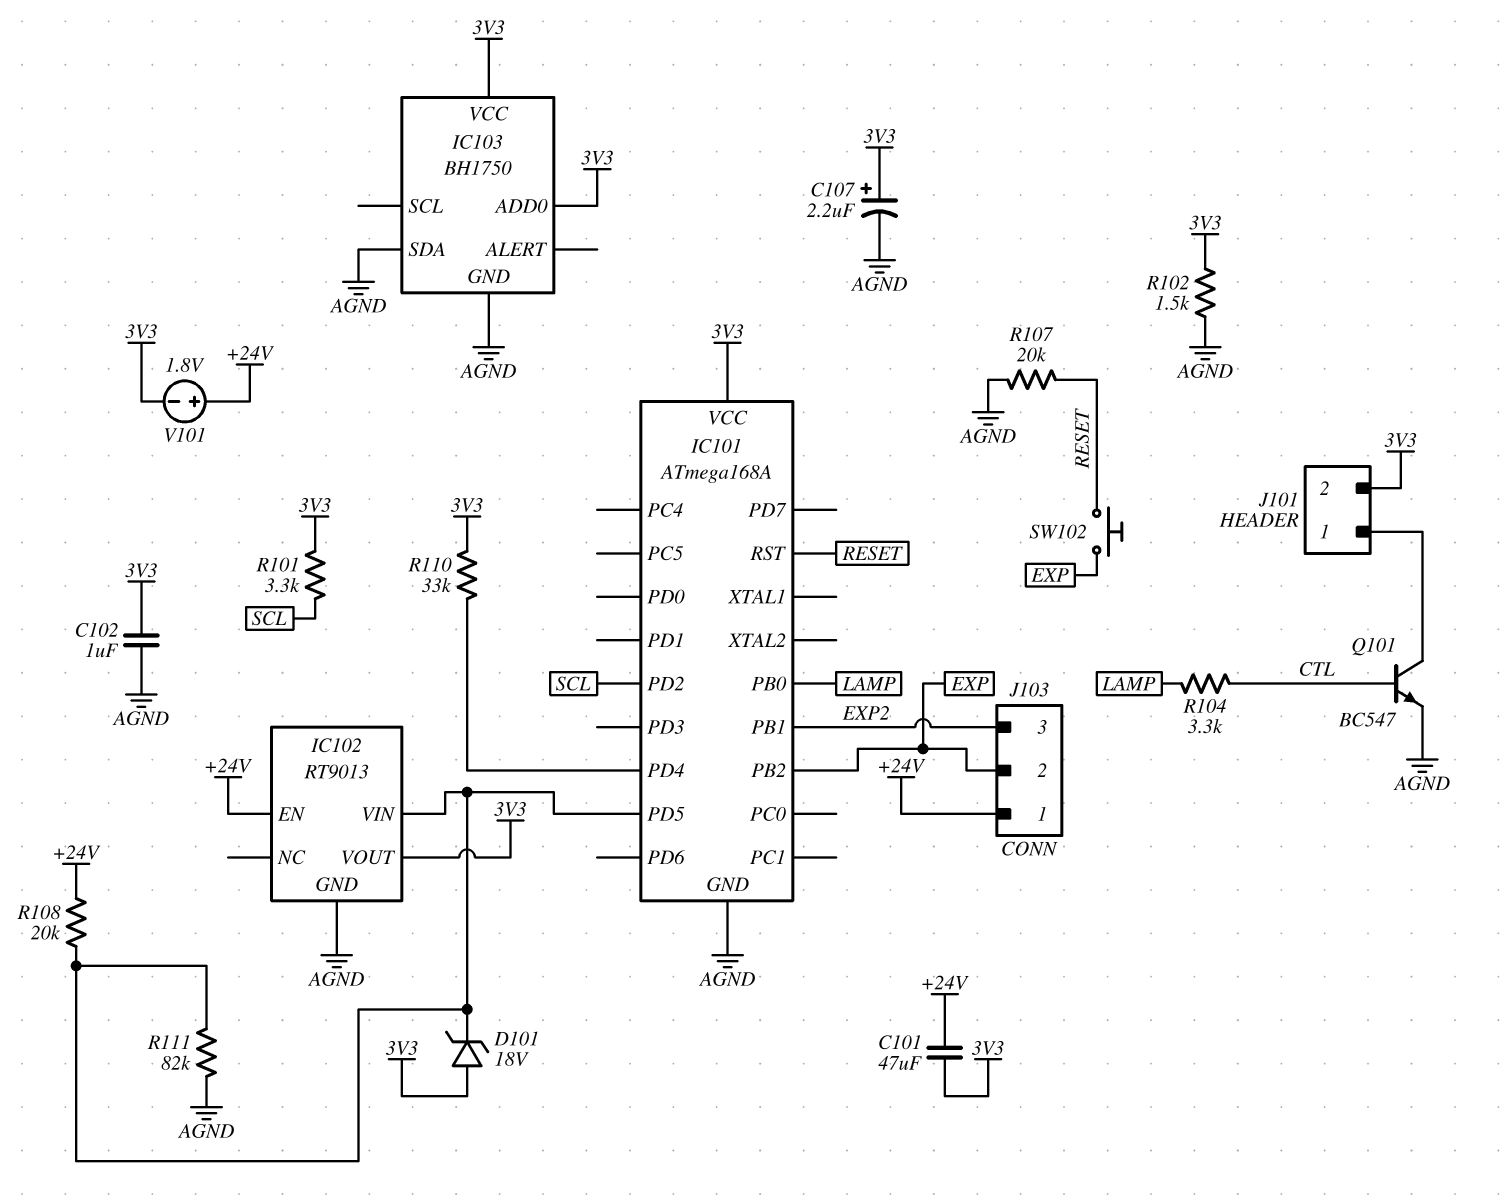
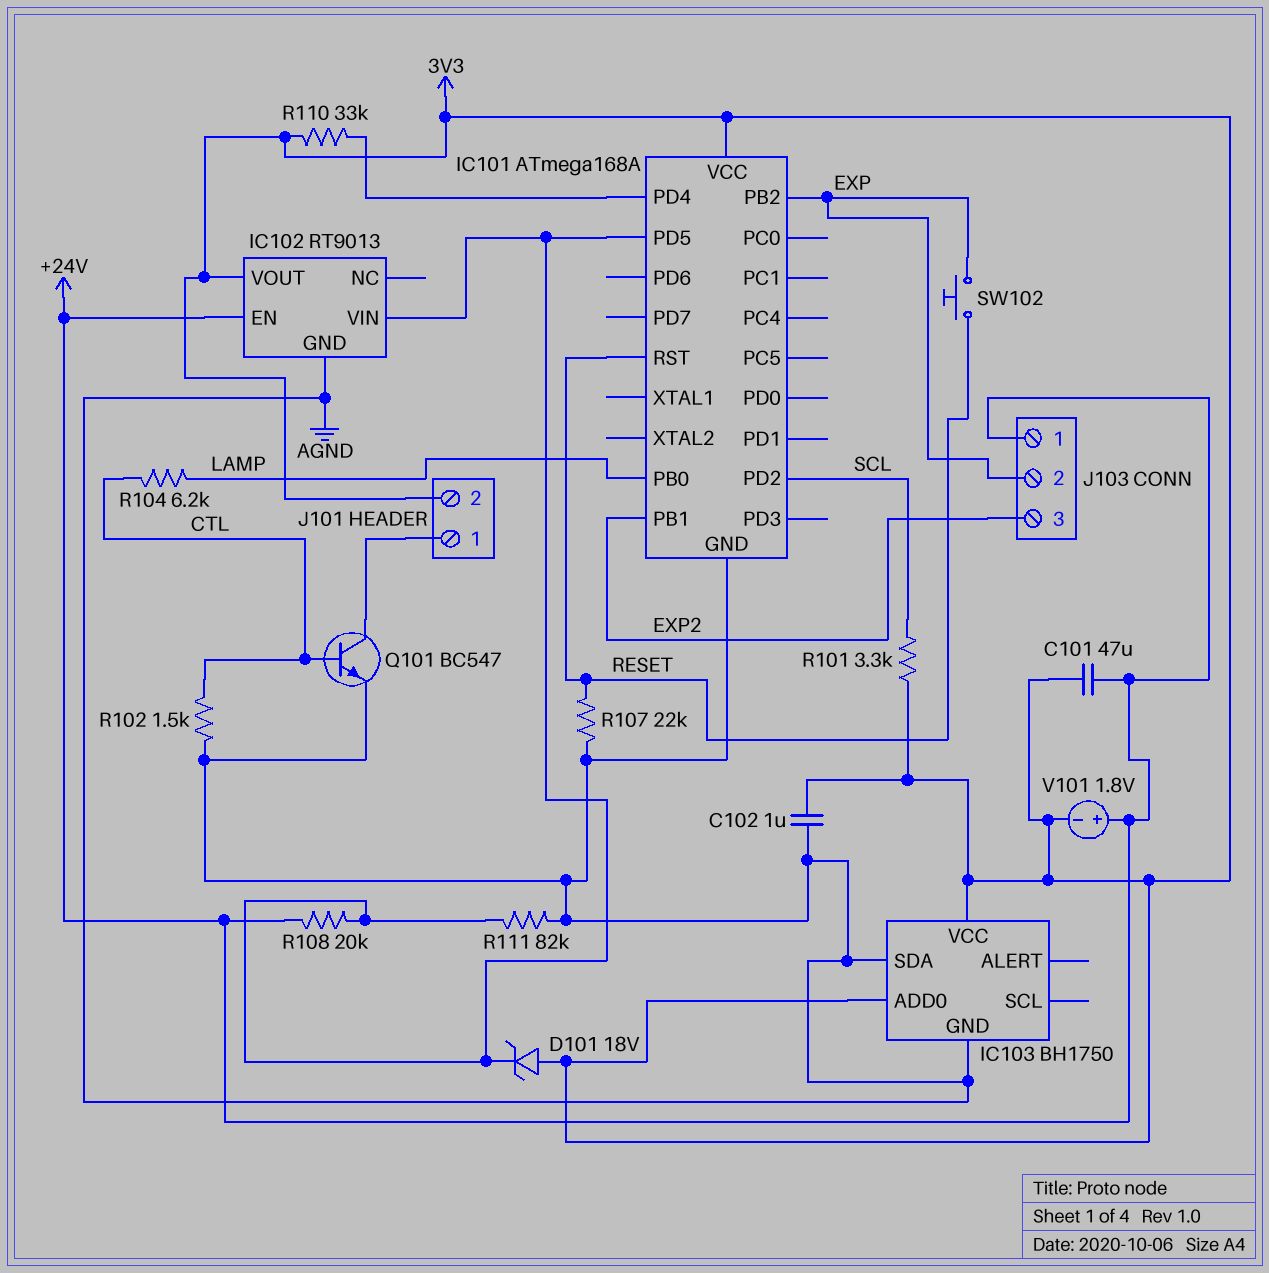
C107: 2.2uF (plus 3V3, minus AGND) -> none
R102: 1.5k (3V3, AGND) -> 1.5k (AGND, CTL)
R104: 3.3k (CTL, LAMP) -> 6.2k (CTL, LAMP)
R107: 20k (AGND, RESET) -> 22k (AGND, RESET)

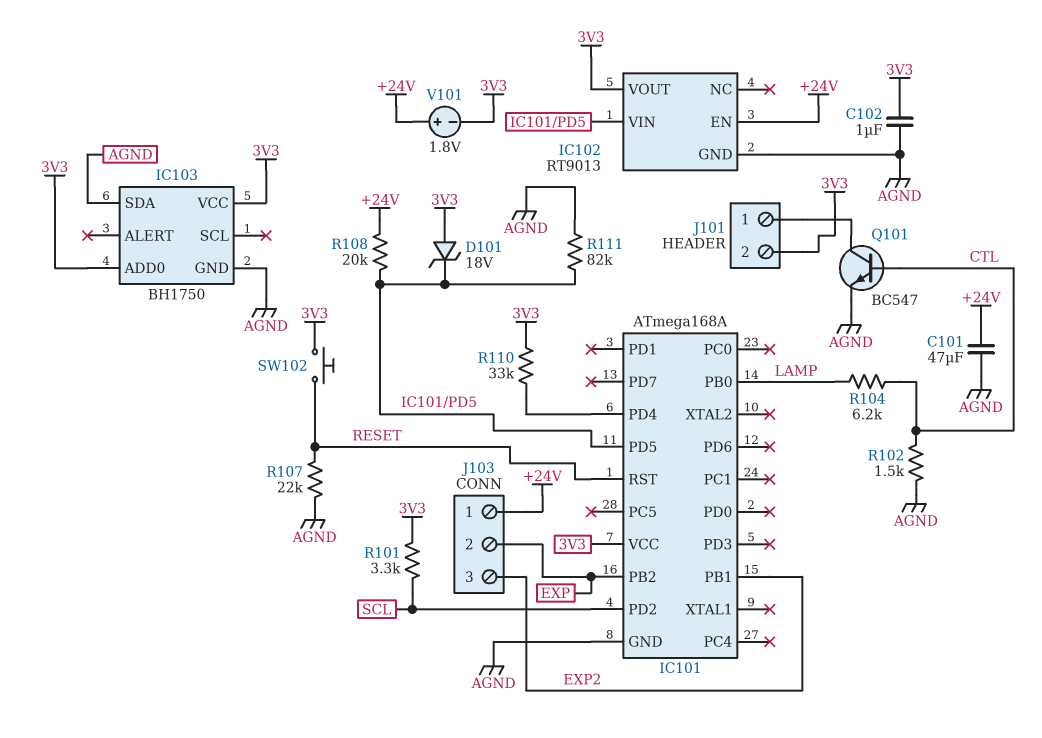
C101: 47uF (+24V, 3V3) -> 47uF (+24V, AGND)
SW102: button (EXP, RESET) -> button (3V3, RESET)

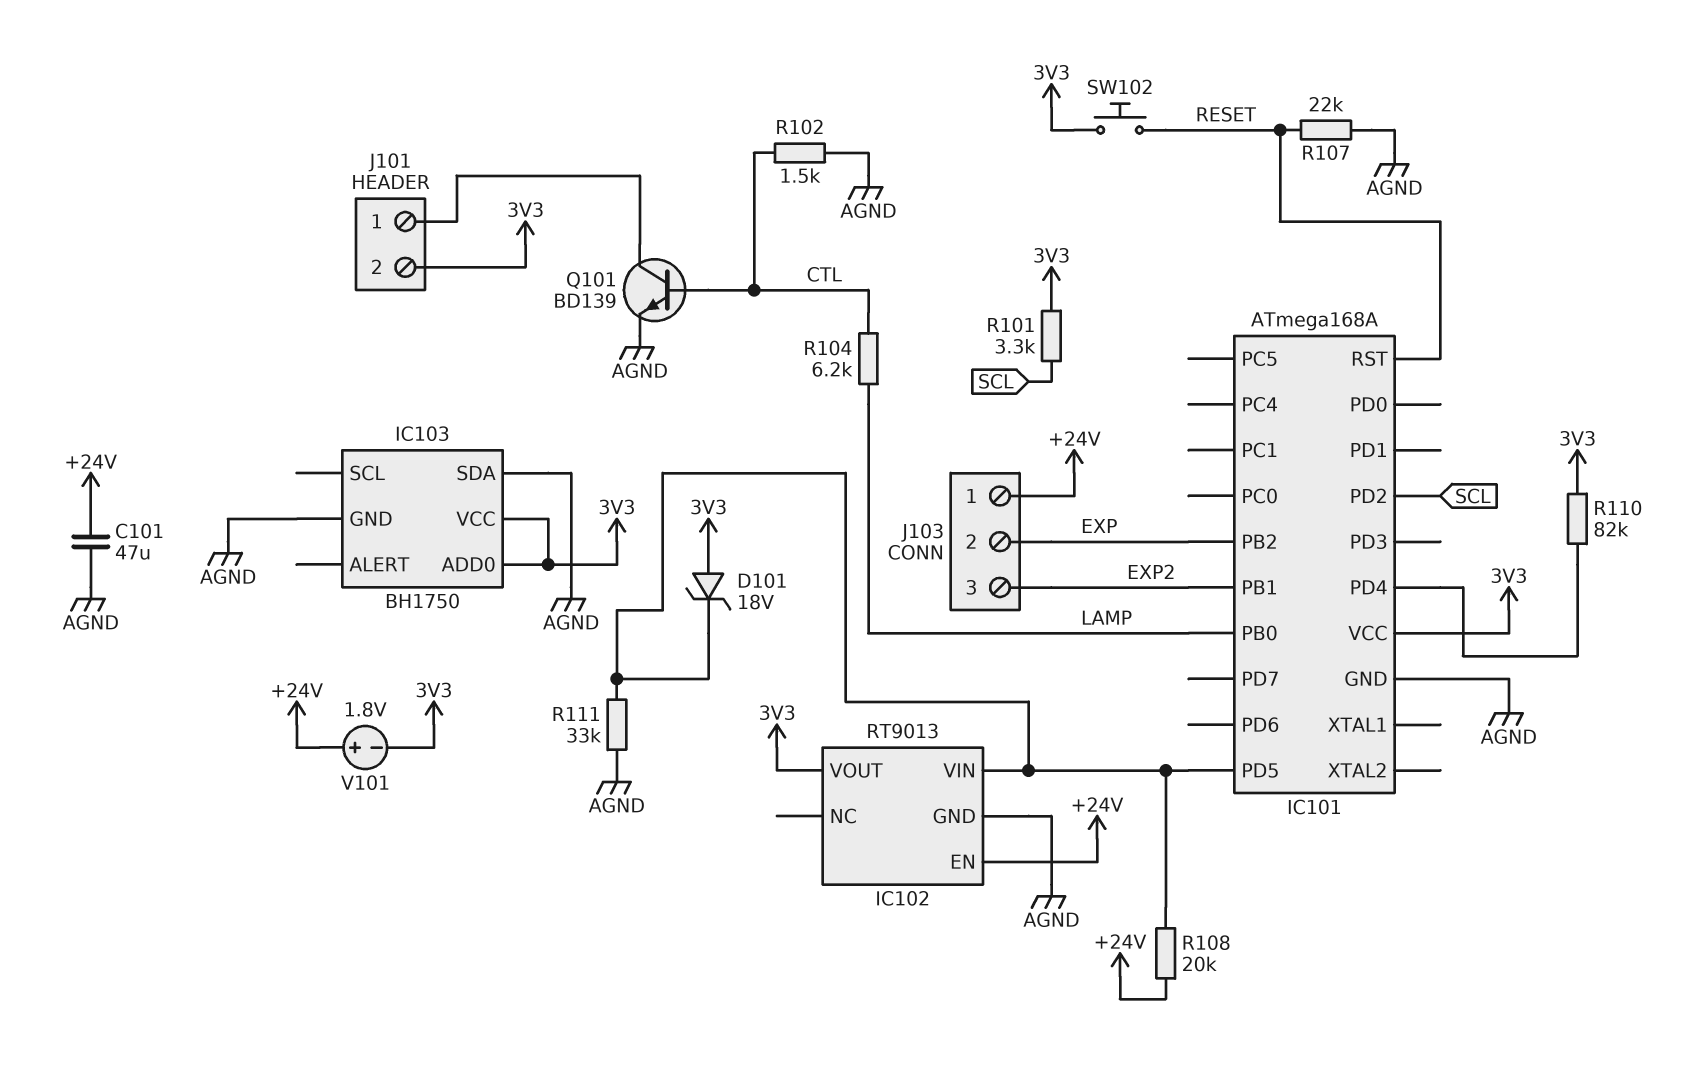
C102: 1uF (3V3, AGND) -> none
Q101: NPN BC547 (B CTL, C J101/1, E AGND) -> NPN BD139 (B CTL, C J101/1, E AGND)
R110: 33k (3V3, IC101/PD4) -> 82k (3V3, IC101/PD4)
R111: 82k (AGND, IC101/PD5) -> 33k (AGND, IC101/PD5)

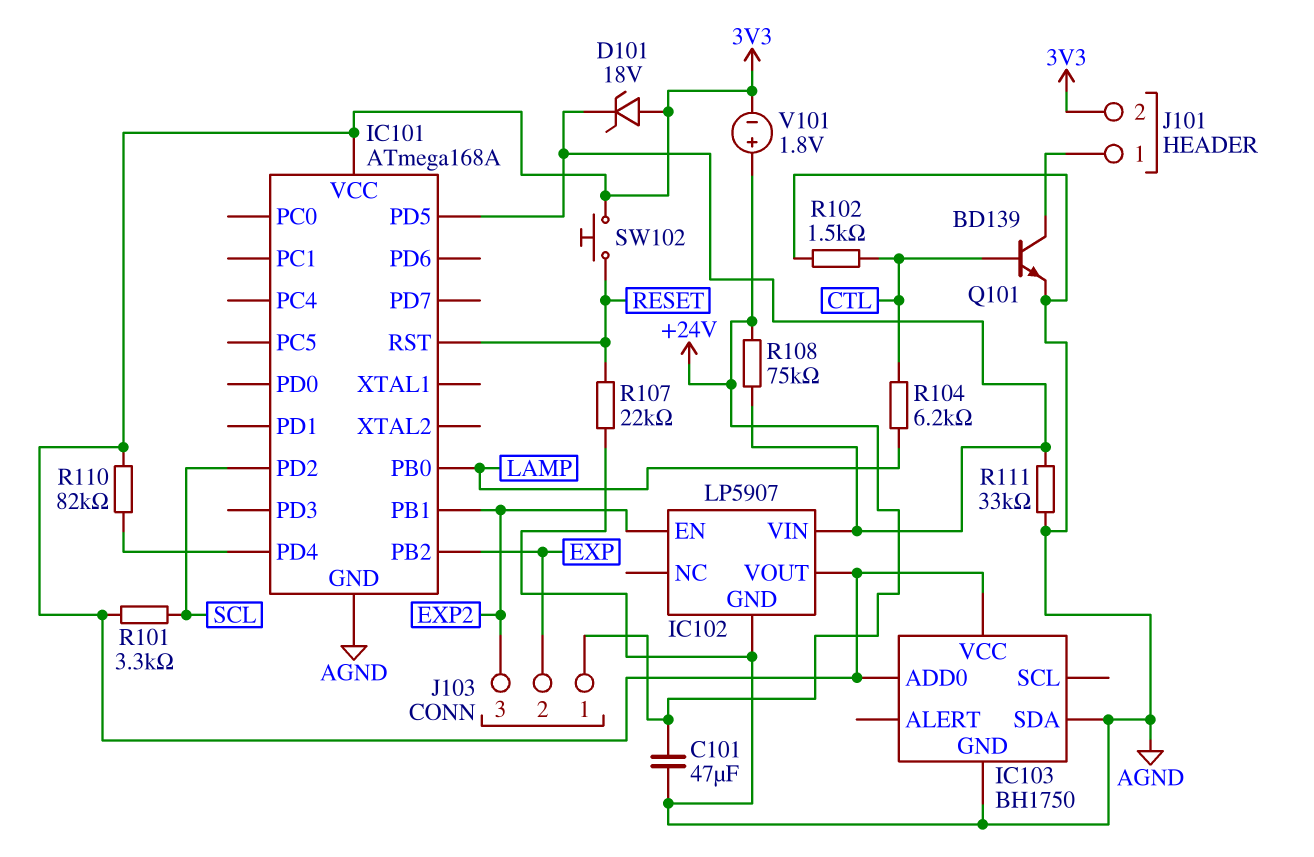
IC102: RT9013 -> LP5907
IC102 pin EN: +24V -> EXP2
R108: 20k (+24V, IC101/PD5) -> 75k (+24V, IC101/PD5)

